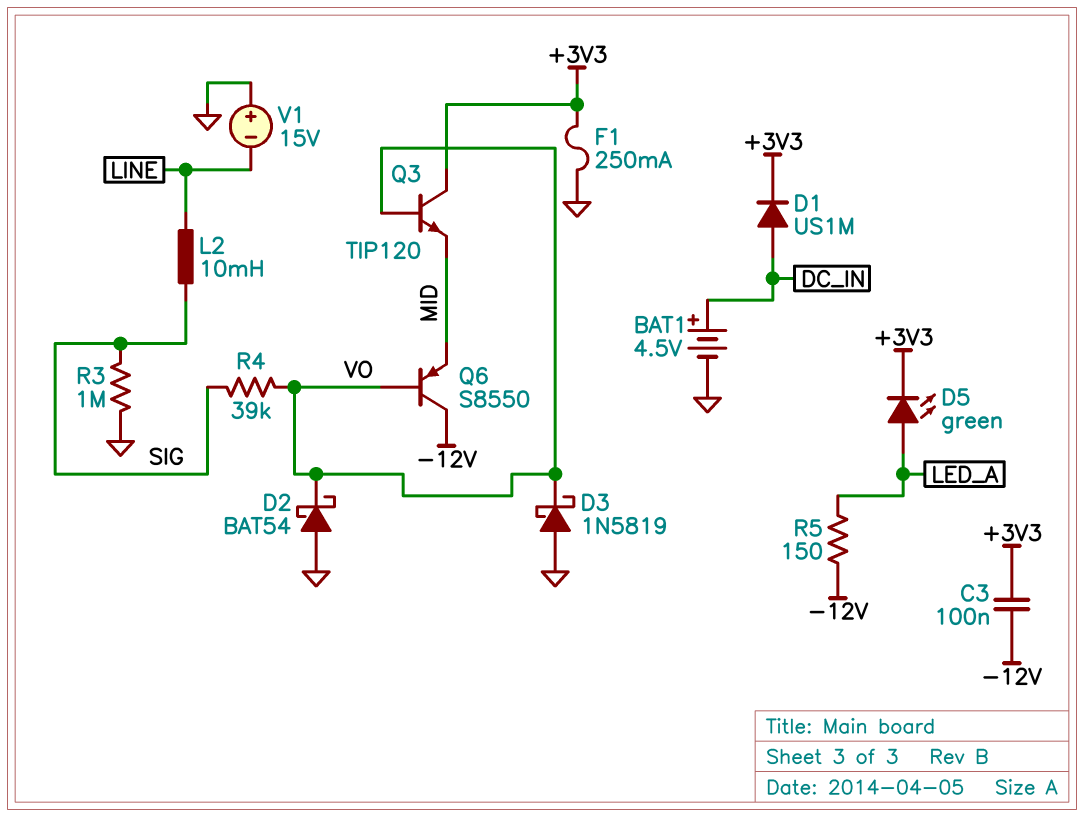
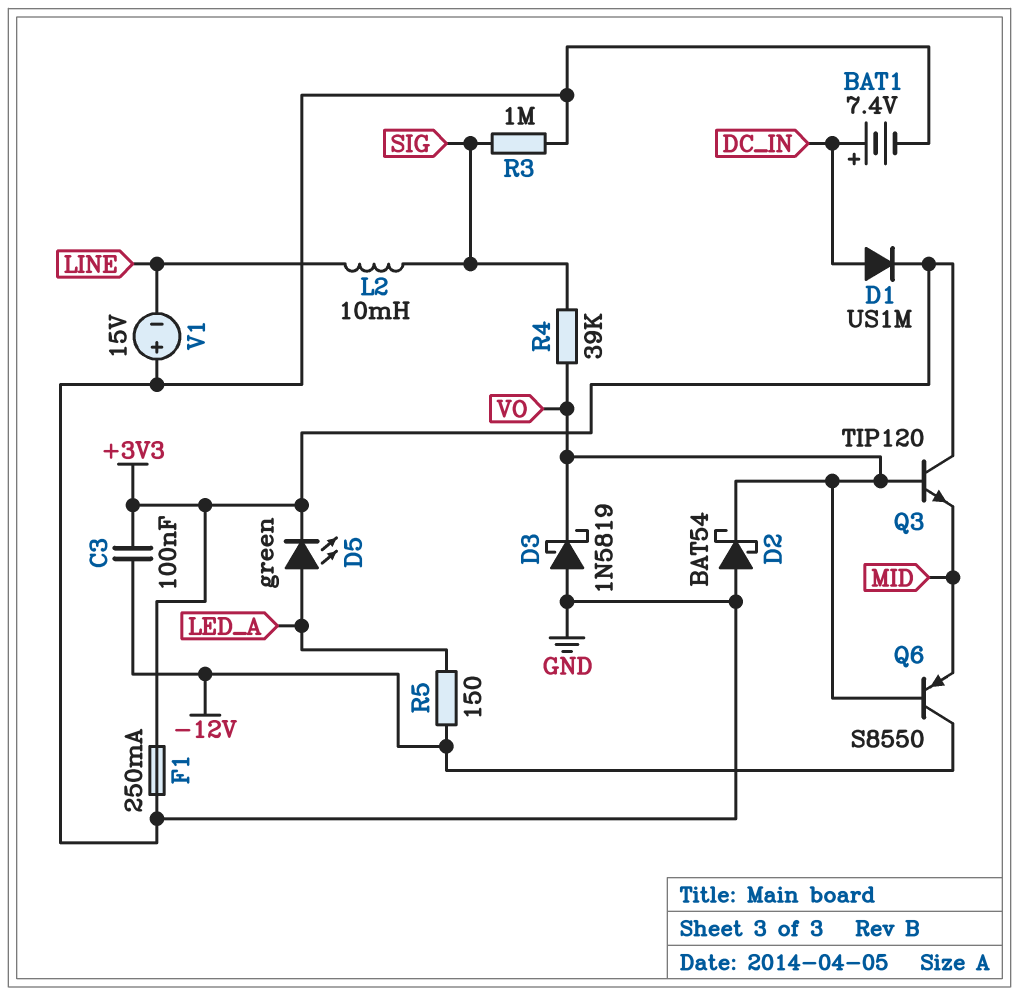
BAT1: 4.5V (plus DC_IN, minus GND) -> 7.4V (plus DC_IN, minus GND)

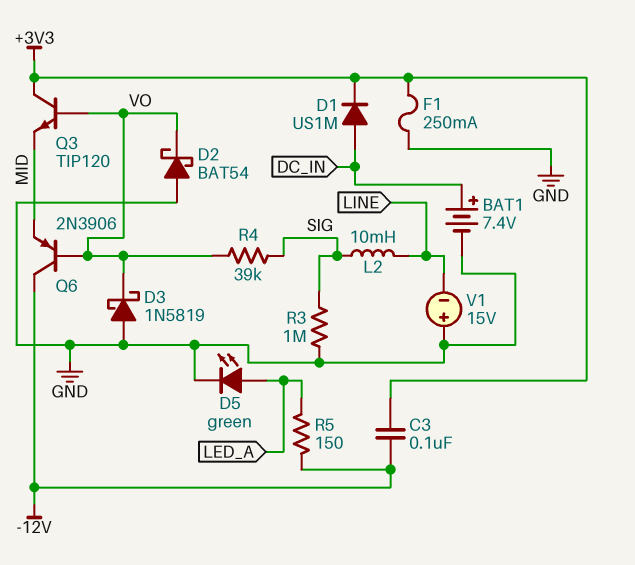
D5: LED green (A LED_A, K +3V3) -> LED green (A LED_A, K GND)
Q6: PNP S8550 (B VO, C -12V, E MID) -> PNP 2N3906 (B VO, C -12V, E MID)

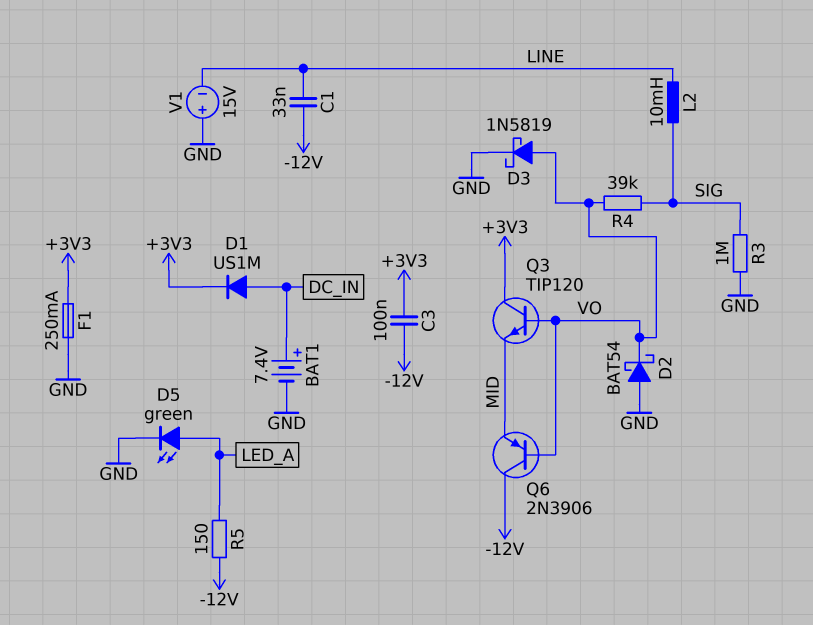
C1: none -> 33nF (-12V, LINE)
D3: schottky 1N5819 (A GND, K VO) -> schottky 1N5819 (A VO, K GND)

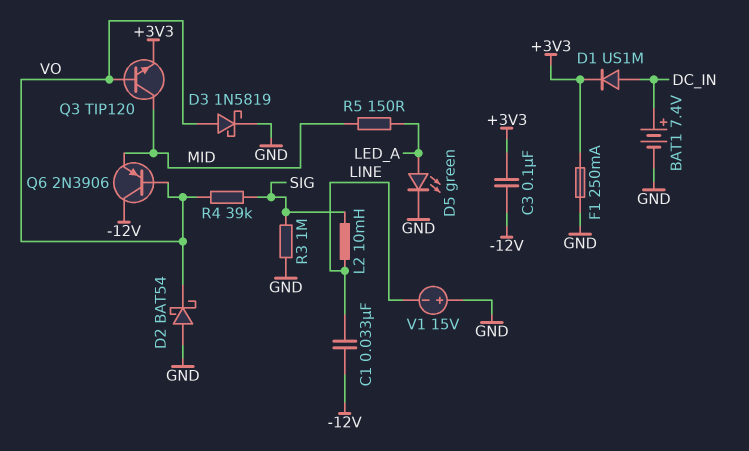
Q3: NPN TIP120 (B VO, C +3V3, E MID) -> NPN TIP120 (B VO, C MID, E +3V3)
R5: 150 (-12V, LED_A) -> 150 (LED_A, MID)

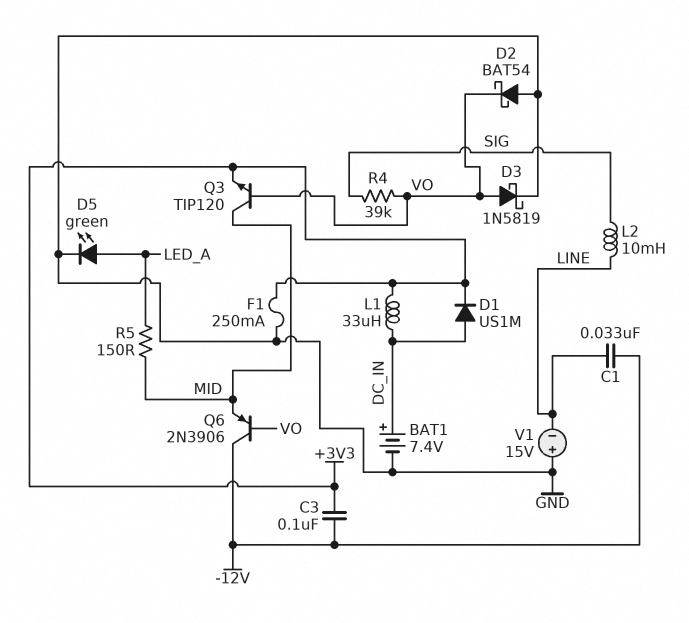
L1: none -> 33uH (+3V3, DC_IN)
R3: 1M (GND, SIG) -> none

